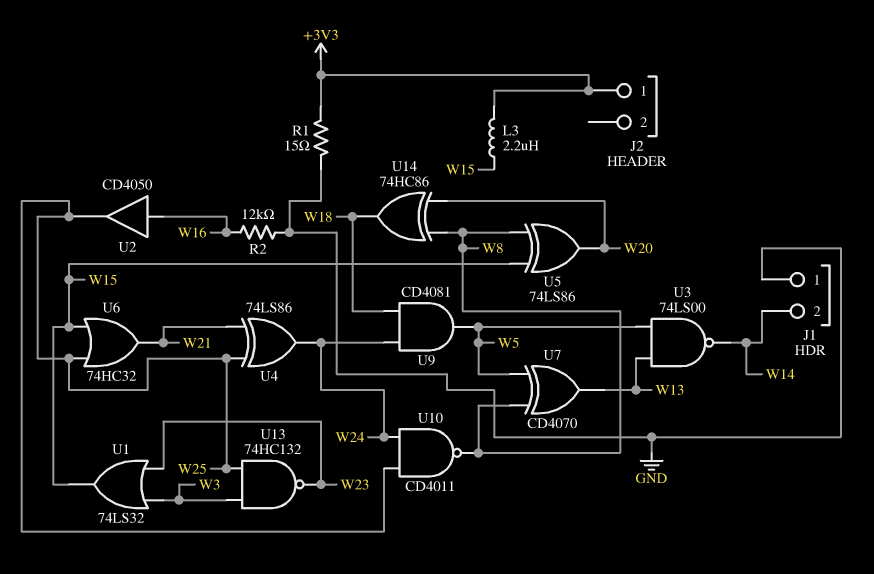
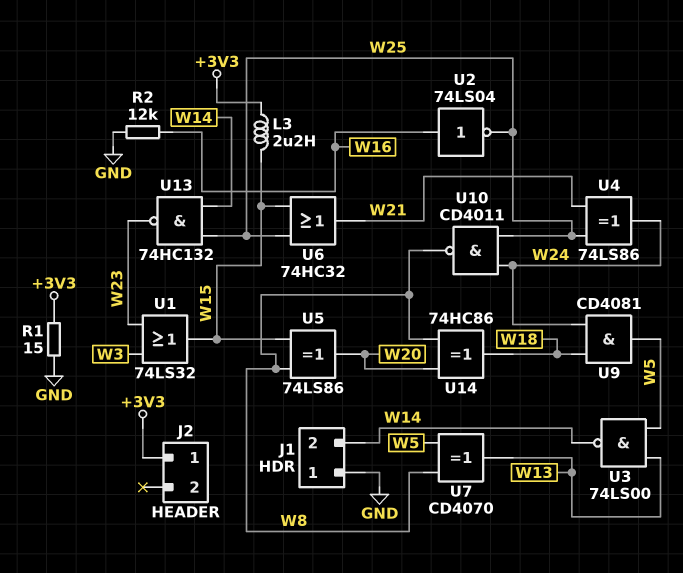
U2: buffer CD4050 (in W16, out W25) -> NOT 74LS04 (in W16, out W25)
U13: NAND 74HC132 (in W3, in W25, out W23) -> NAND 74HC132 (in W14, in W25, out W23)

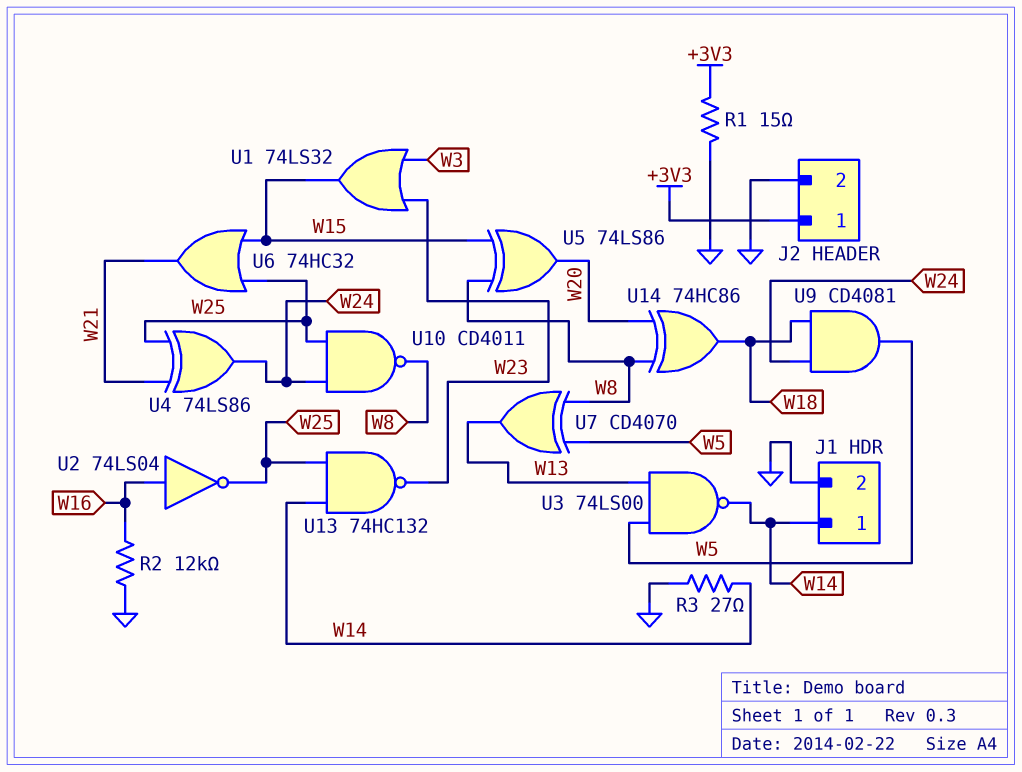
J1 pin 1: GND -> W14
J1 pin 2: W14 -> GND
J2 pin 2: none -> GND
L3: 2.2uH (+3V3, W15) -> none
R3: none -> 27 (GND, W14)

